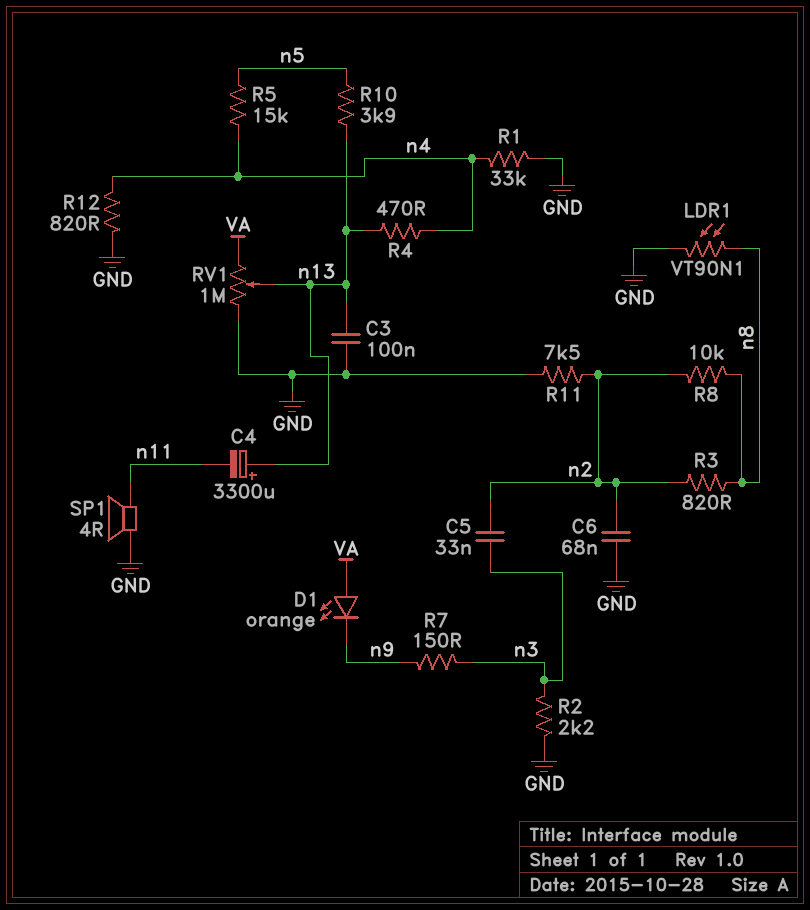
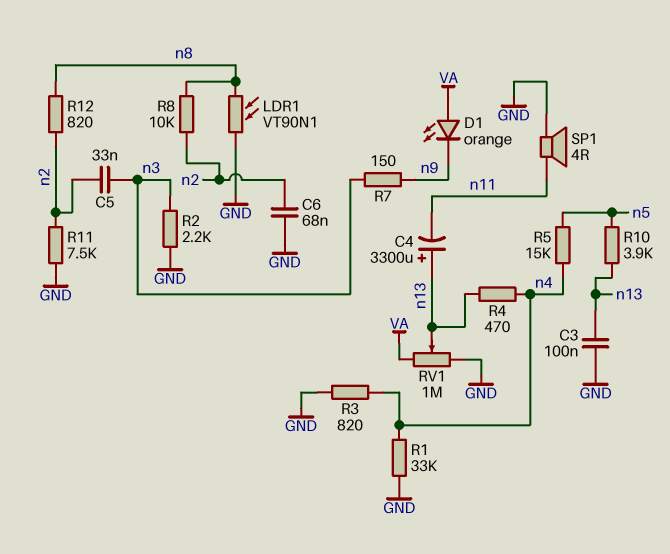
R3: 820 (n2, n8) -> 820 (GND, n4)
R12: 820 (GND, n4) -> 820 (n2, n8)

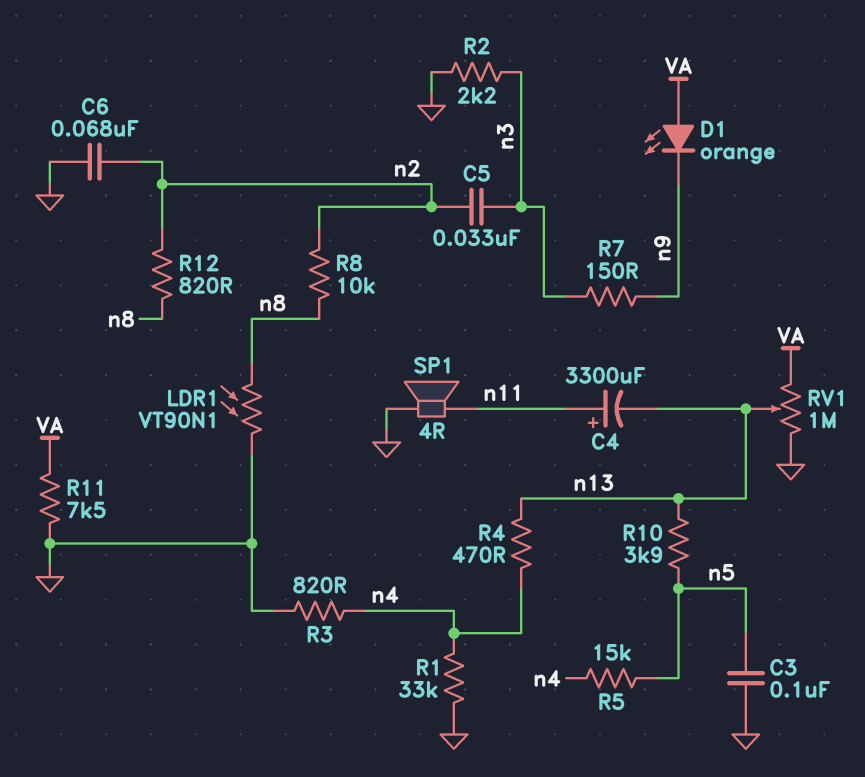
C3: 100nF (GND, n13) -> 100nF (GND, n5)
C4: 3300uF (plus n13, minus n11) -> 3300uF (plus n11, minus n13)
R11: 7.5k (GND, n2) -> 7.5k (GND, VA)

